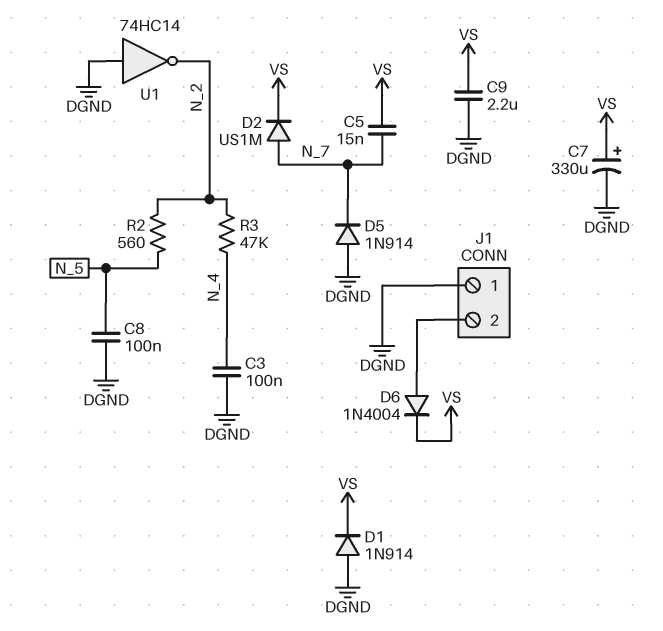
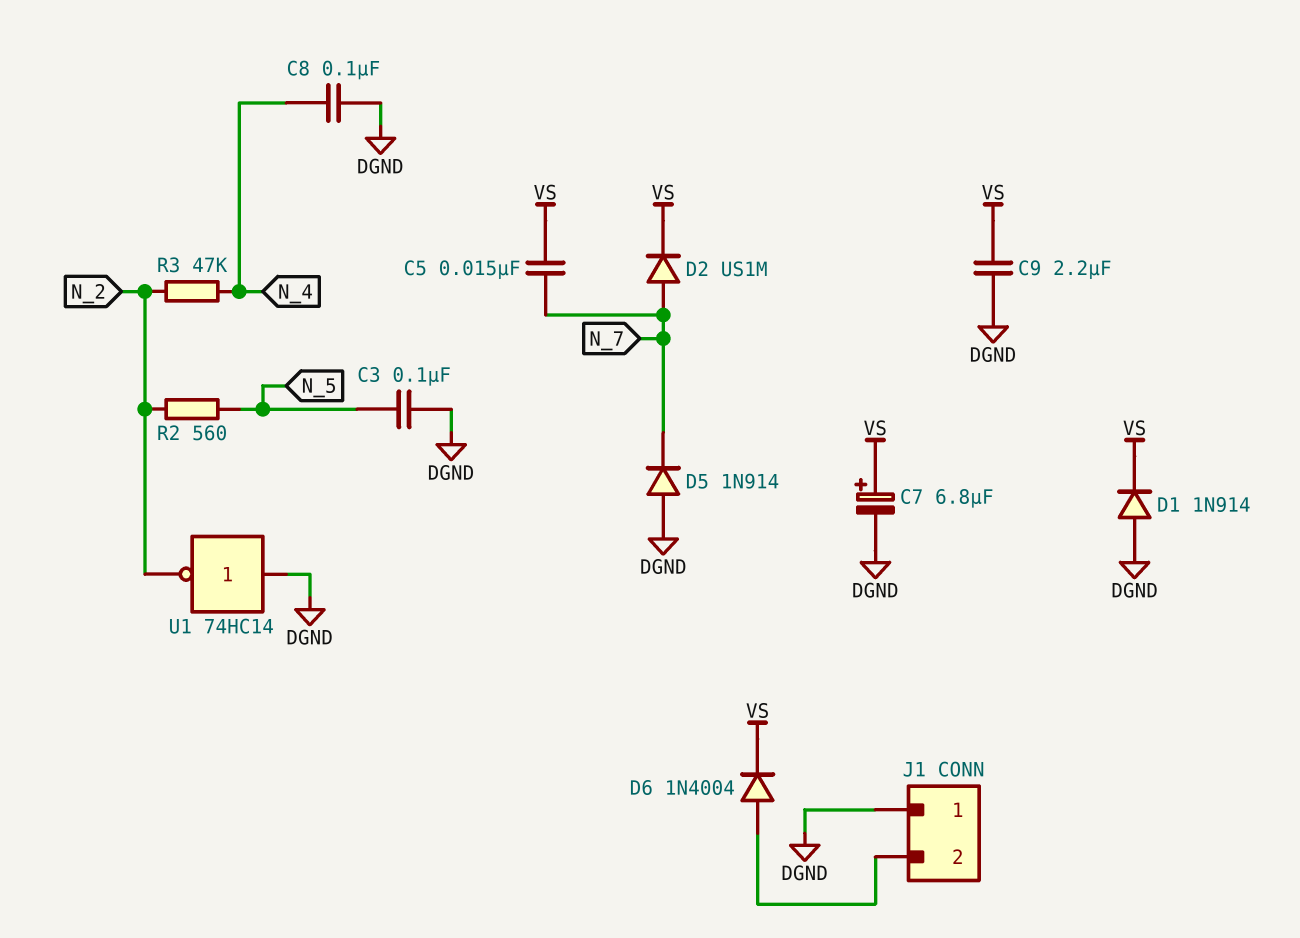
C3: 100nF (DGND, N_4) -> 100nF (DGND, N_5)
C7: 330uF (plus VS, minus DGND) -> 6.8uF (plus VS, minus DGND)
C8: 100nF (DGND, N_5) -> 100nF (DGND, N_4)

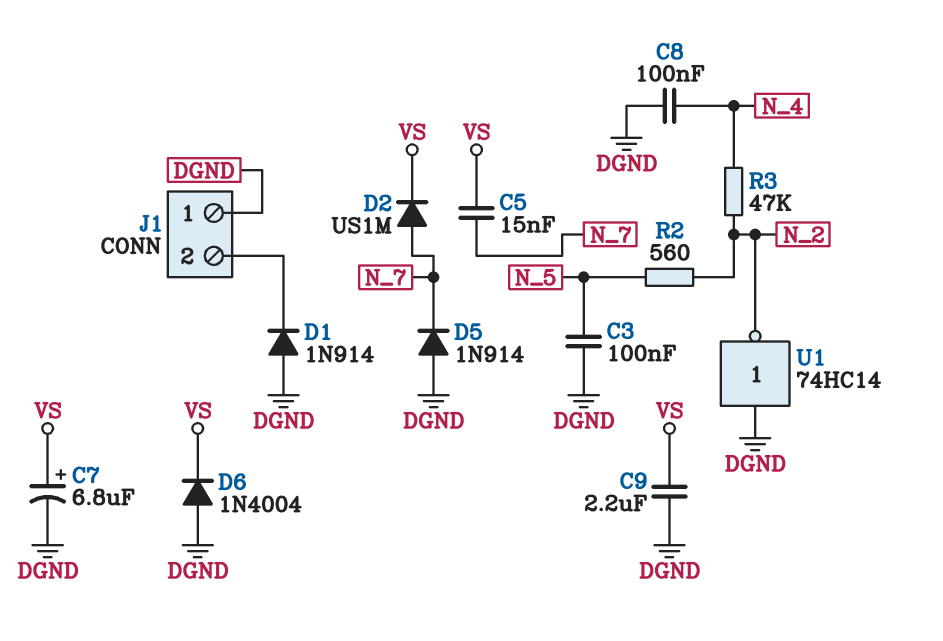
D1: diode 1N914 (A DGND, K VS) -> diode 1N914 (A DGND, K J1/2)
D6: diode 1N4004 (A J1/2, K VS) -> diode 1N4004 (A DGND, K VS)

